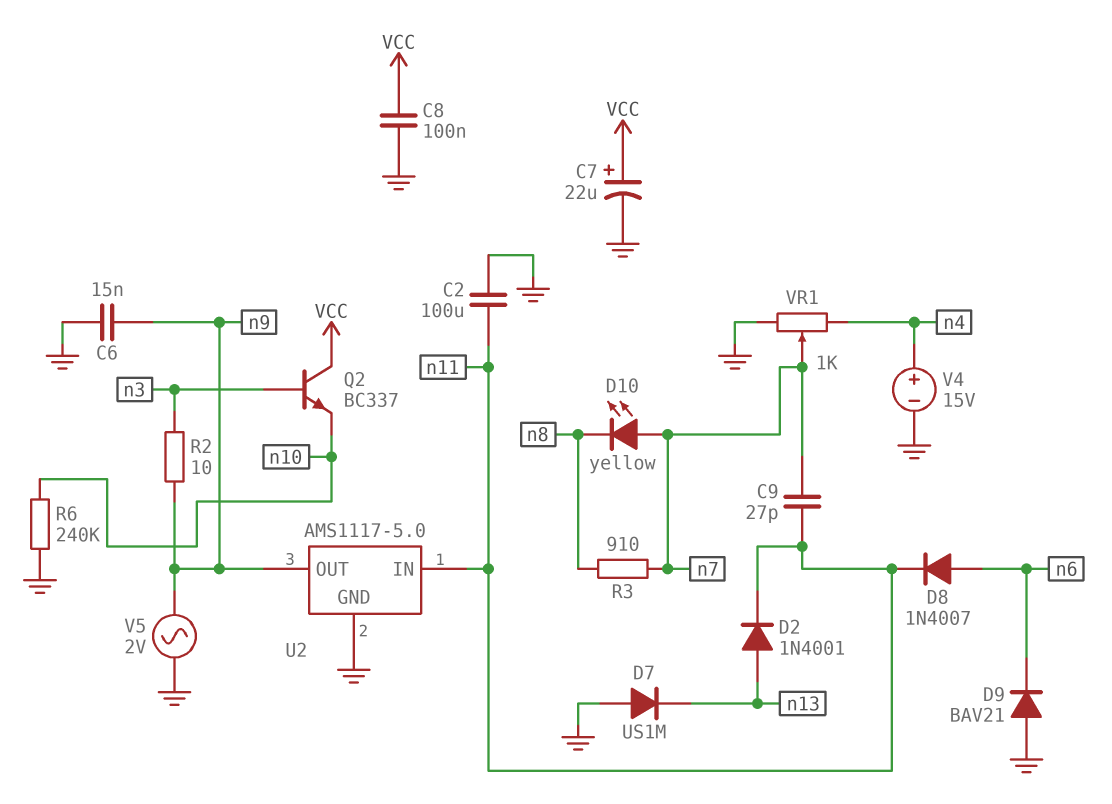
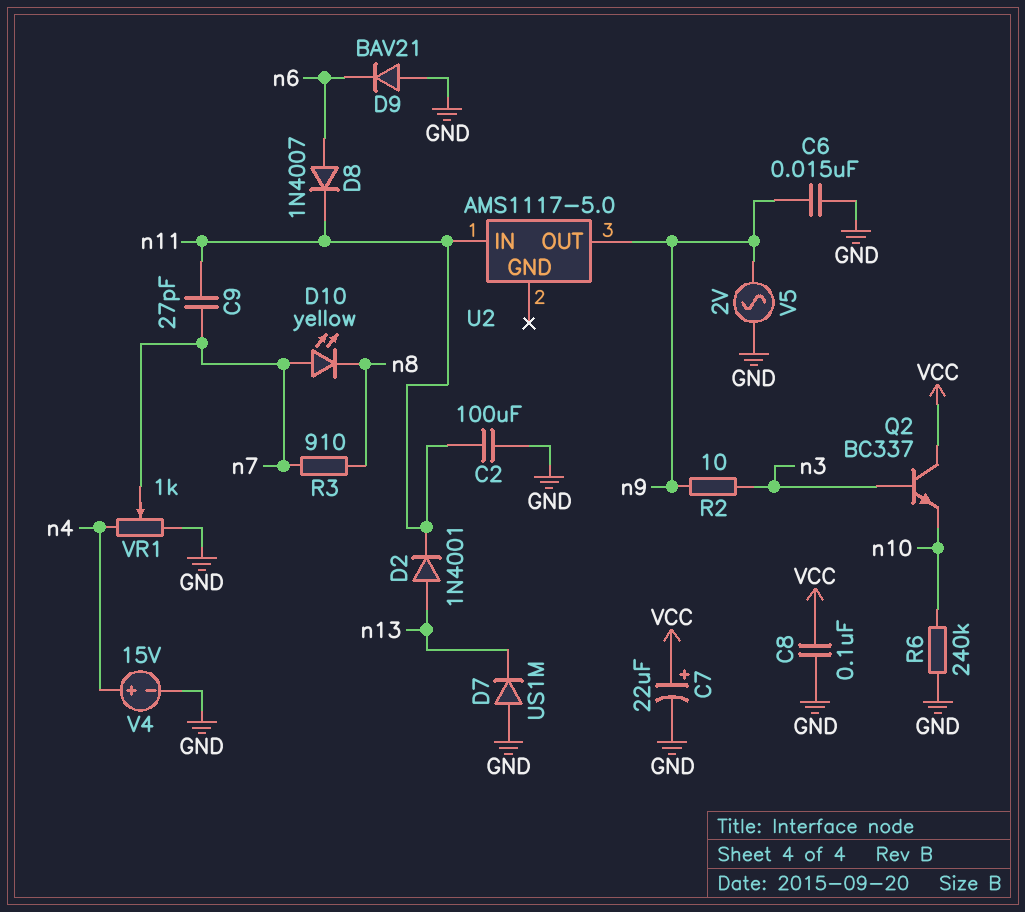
U2 pin GND: GND -> none

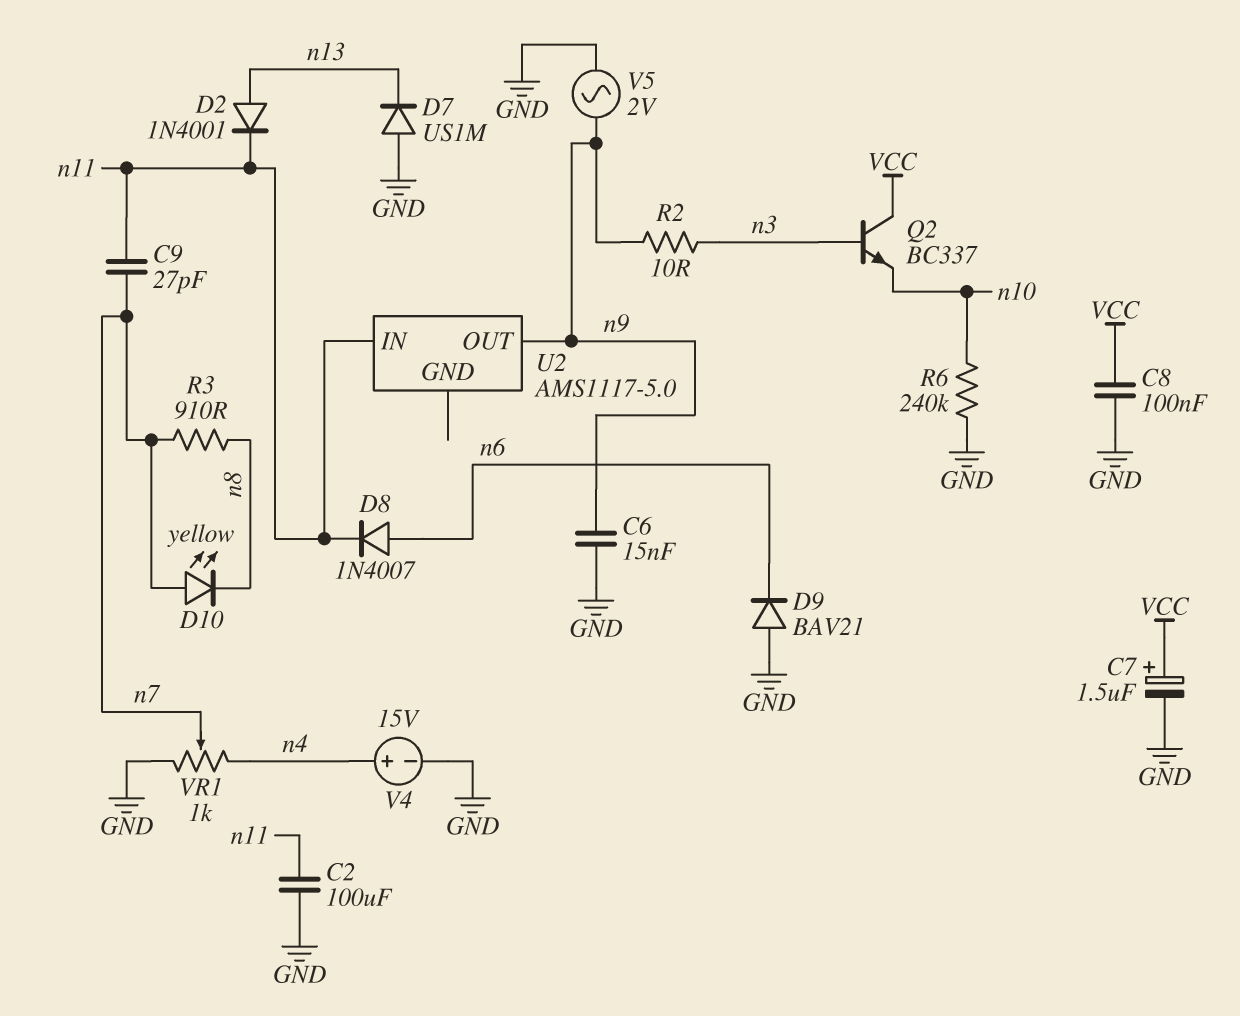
C7: 22uF (plus VCC, minus GND) -> 1.5uF (plus VCC, minus GND)

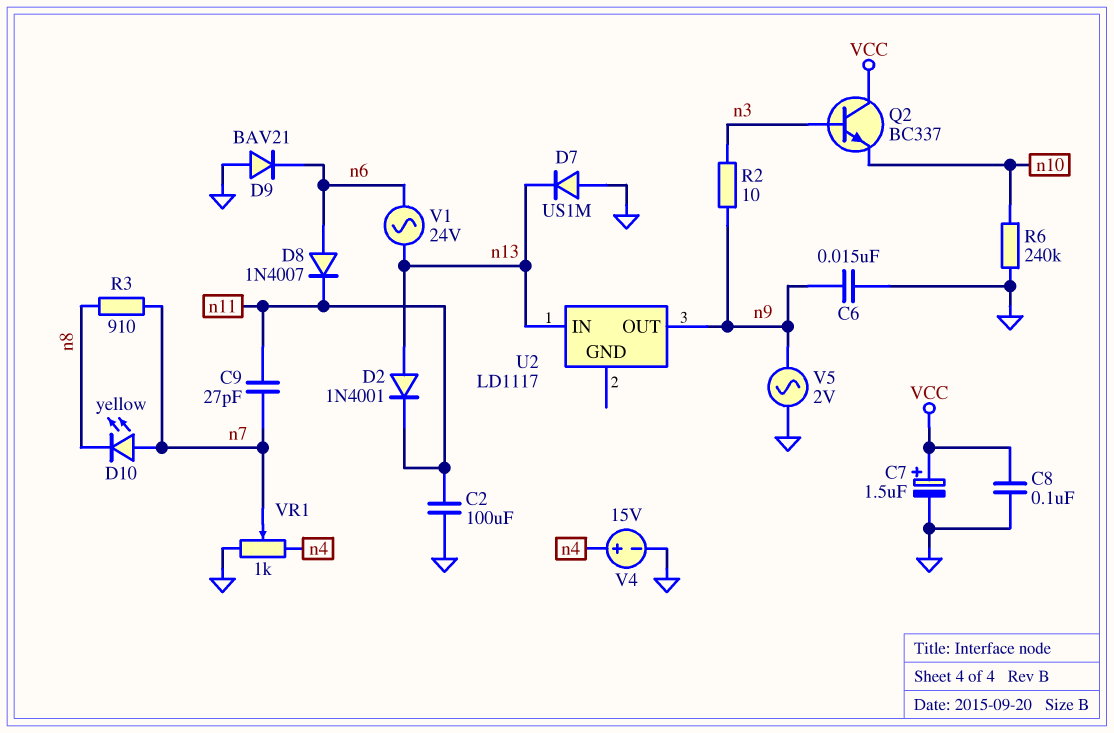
U2: AMS1117-5.0 -> LD1117
U2 pin IN: n11 -> n13
V1: none -> AC 24V (n6, n13)

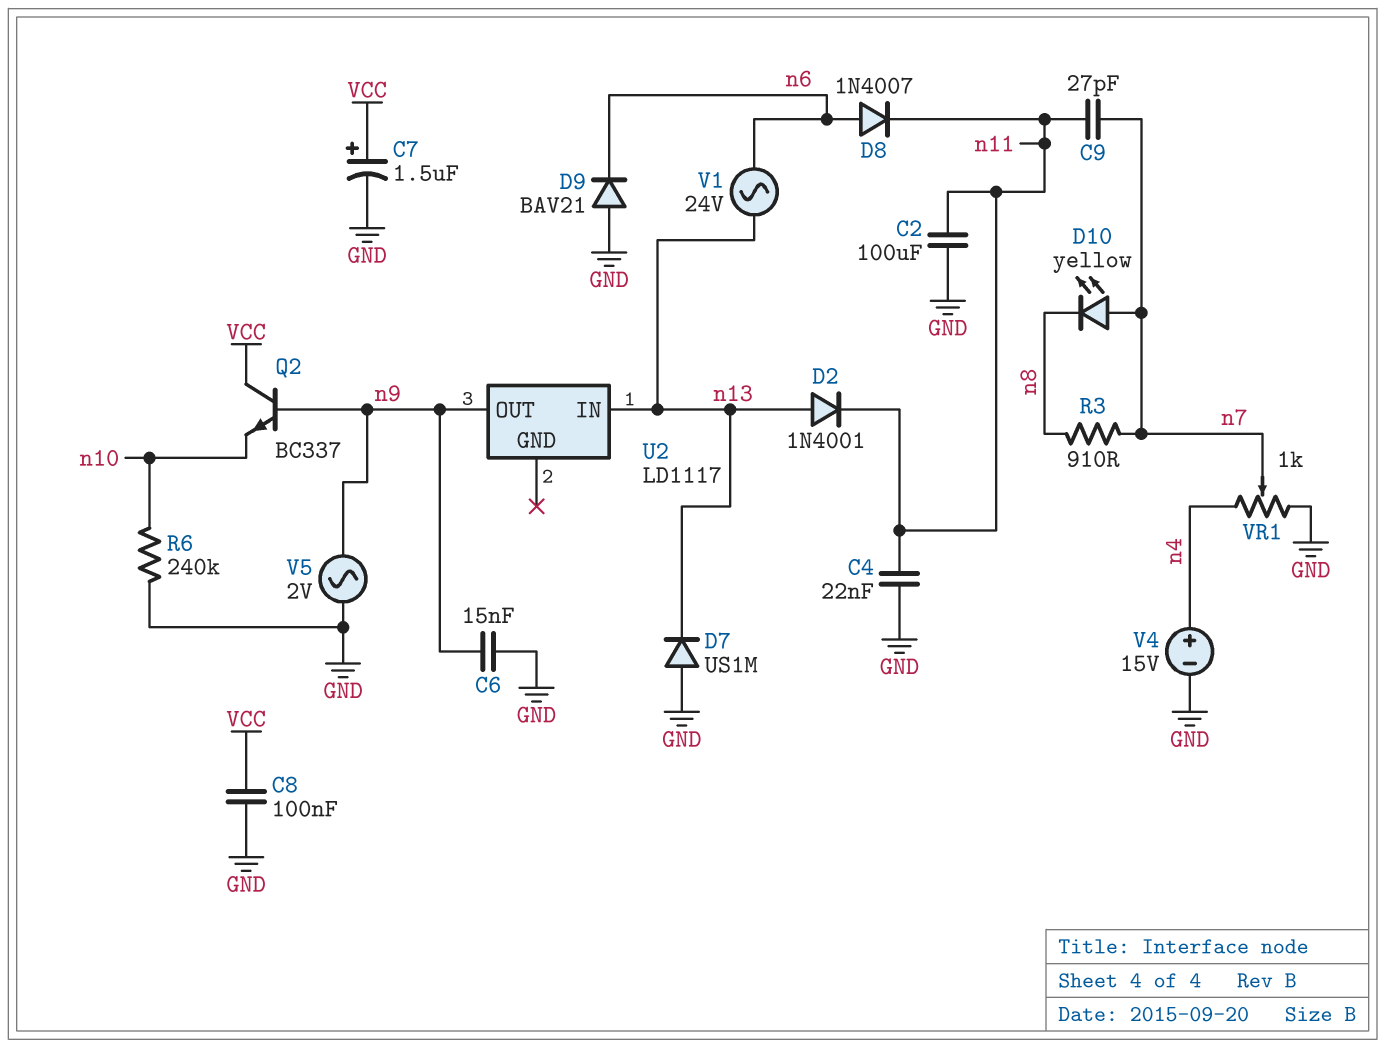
C4: none -> 22nF (GND, n11)
Q2: NPN BC337 (B n3, C VCC, E n10) -> NPN BC337 (B n9, C VCC, E n10)
R2: 10 (n3, n9) -> none

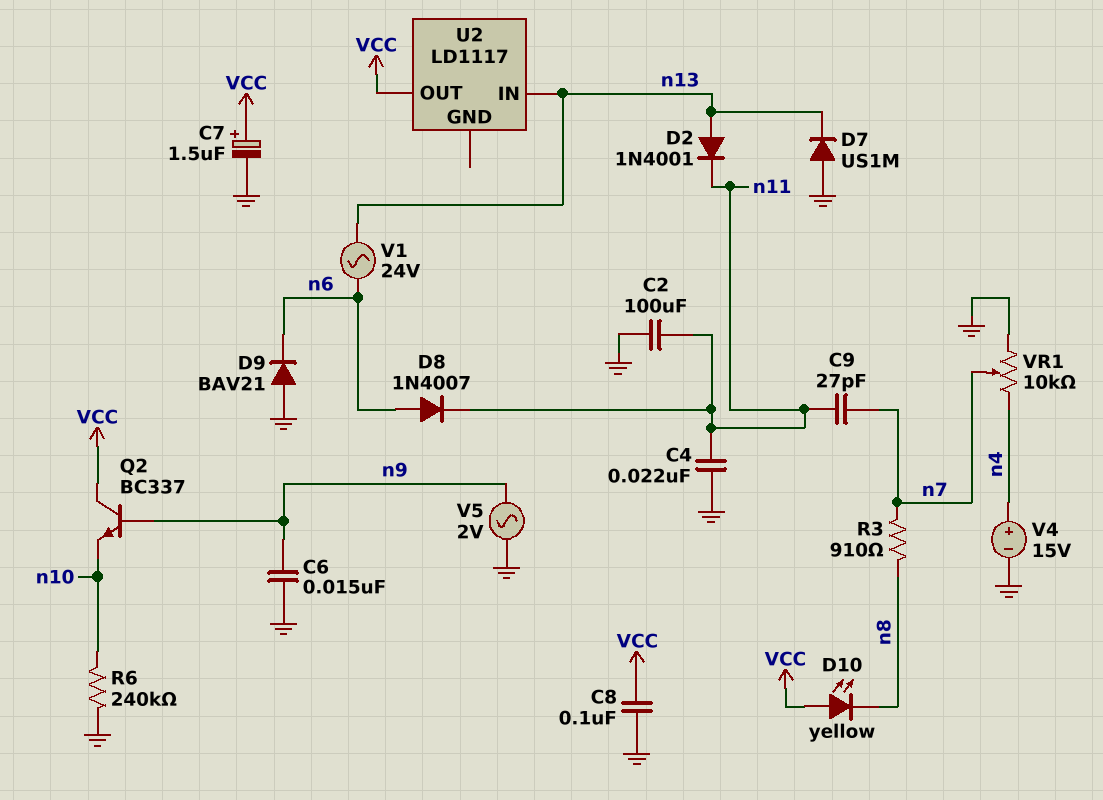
D10: LED yellow (A n7, K n8) -> LED yellow (A VCC, K n8)
U2 pin OUT: n9 -> VCC
VR1: 1k (GND, n4, wiper n7) -> 10k (GND, n4, wiper n7)

